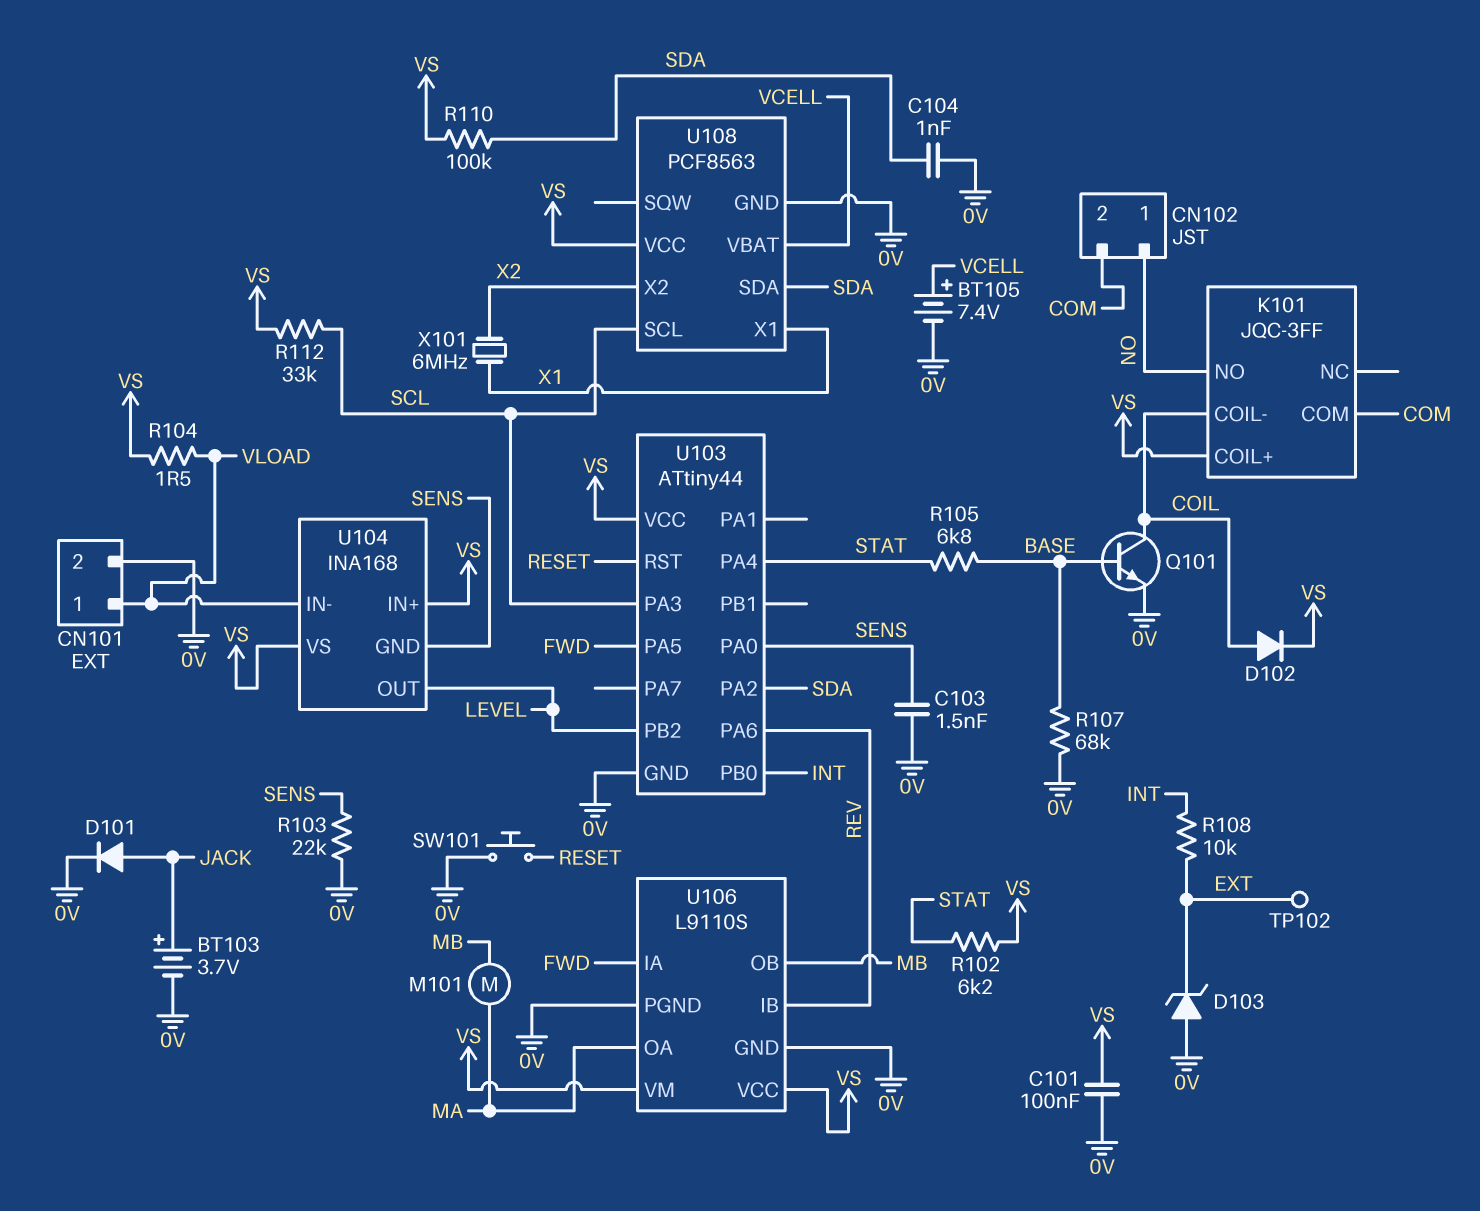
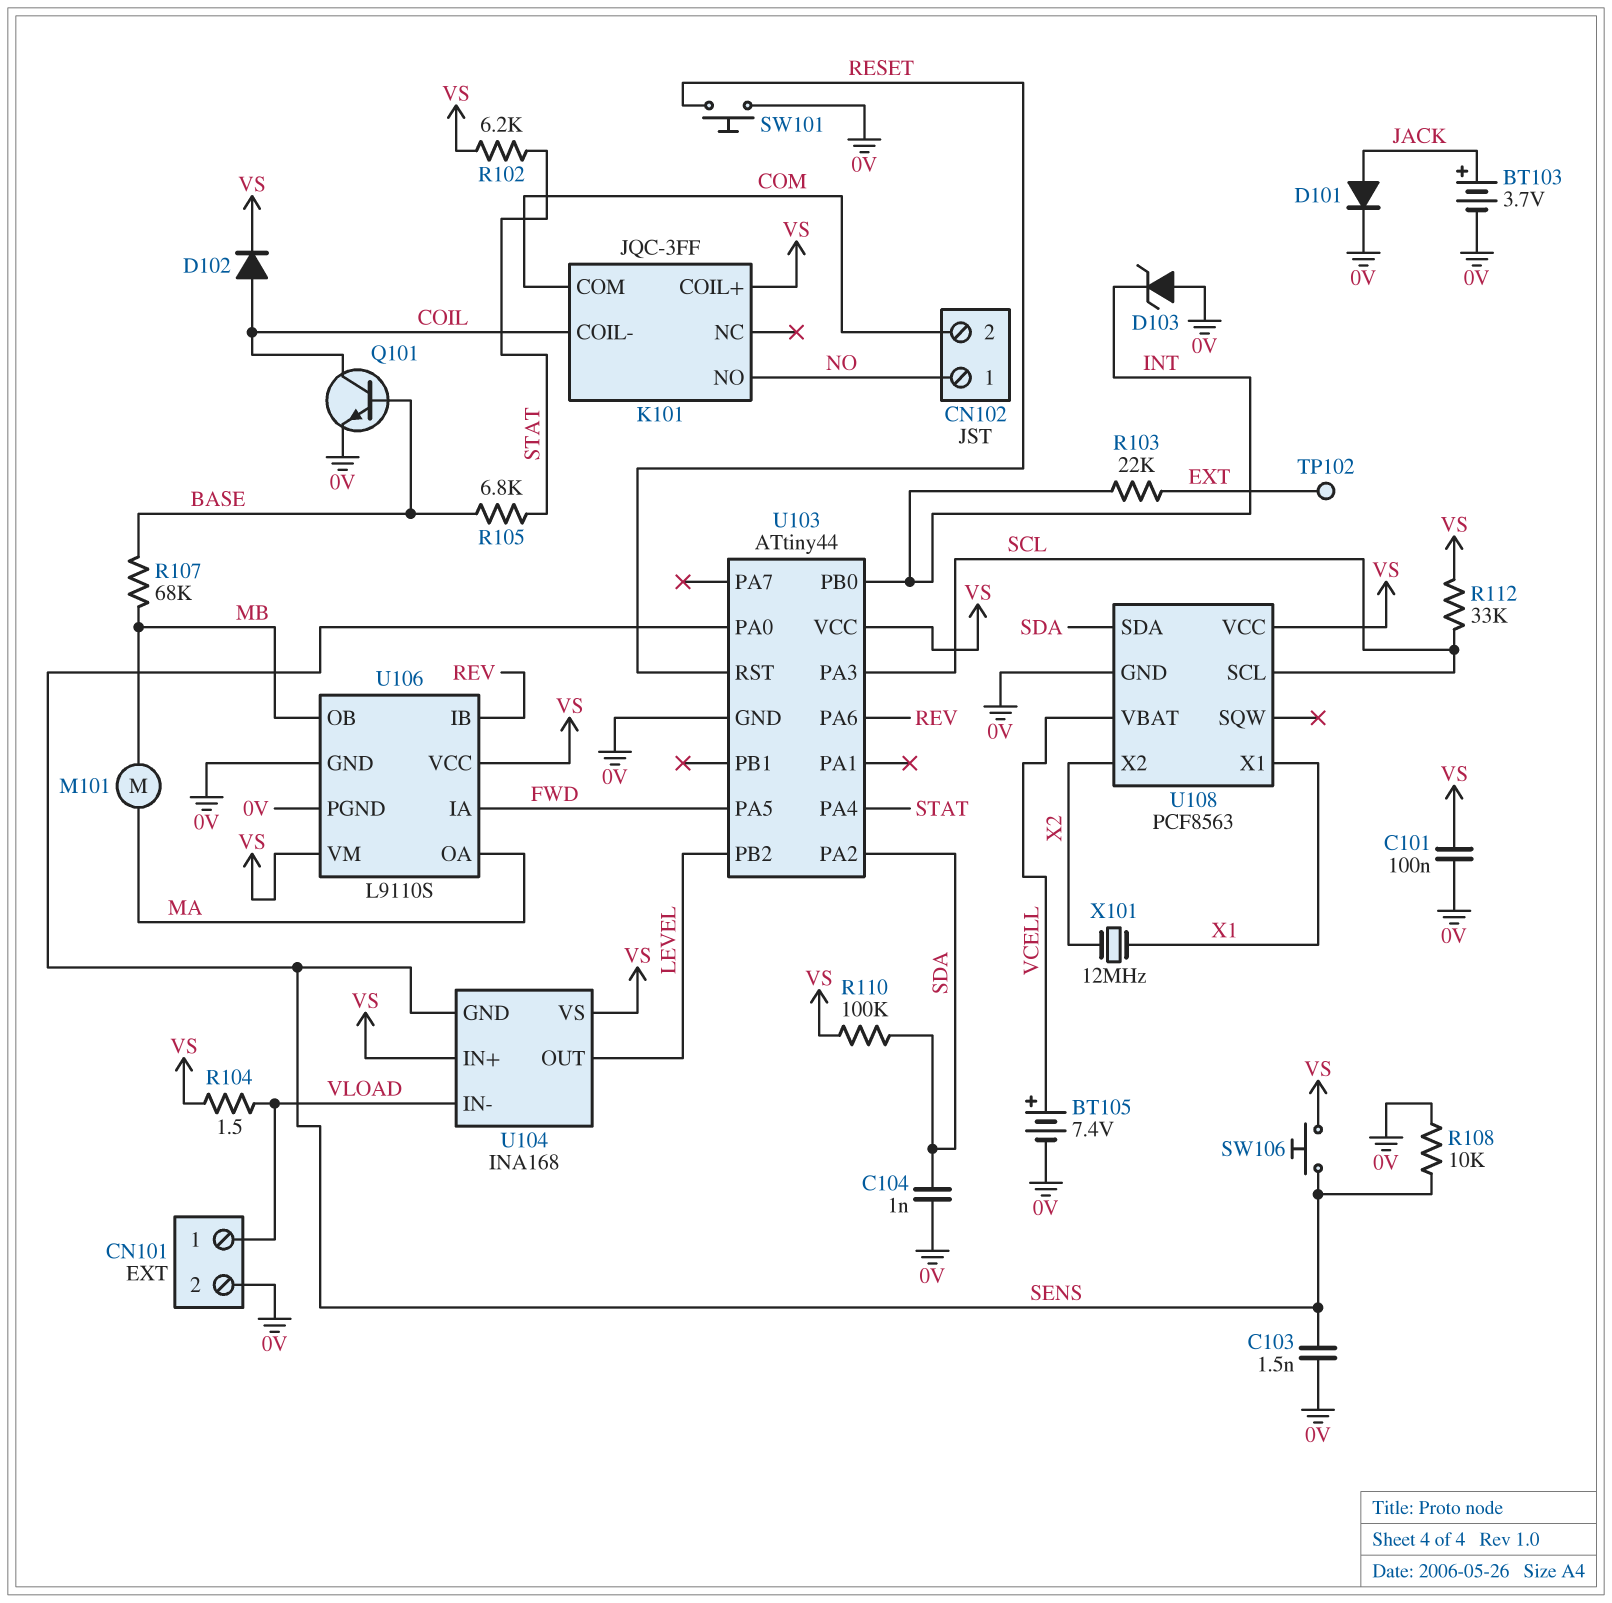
D103: zener (A 0V, K EXT) -> zener (A 0V, K INT)
R103: 22k (0V, SENS) -> 22k (EXT, INT)
R107: 68k (0V, BASE) -> 68k (BASE, MB)
R108: 10k (EXT, INT) -> 10k (0V, SENS)
SW106: none -> button (SENS, VS)
X101: 6MHz (X1, X2) -> 12MHz (X1, X2)

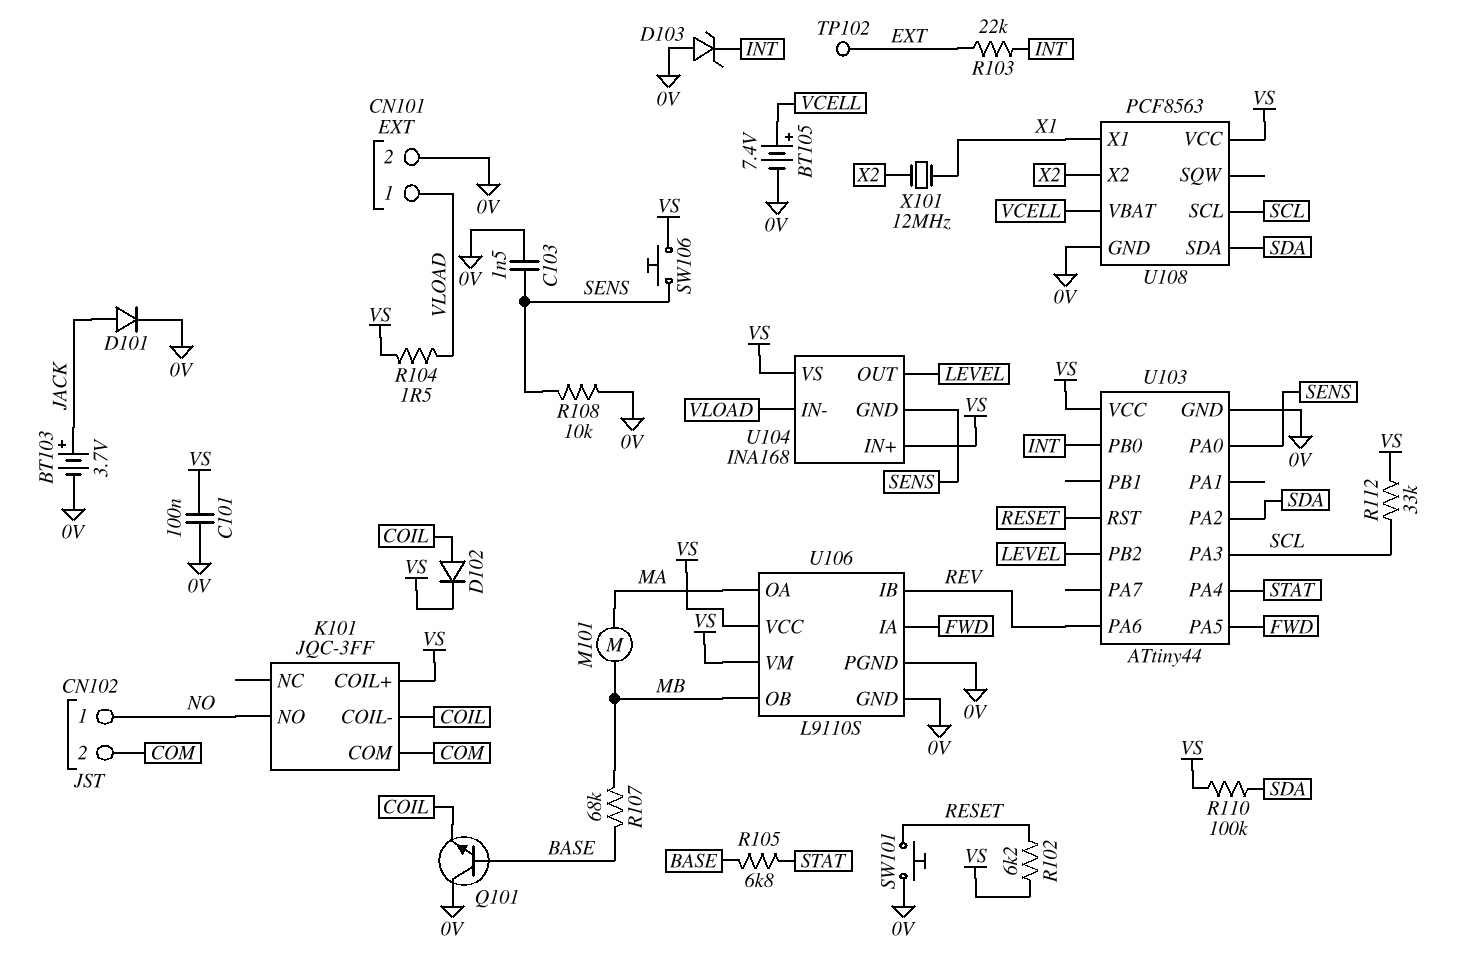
C104: 1nF (0V, SDA) -> none
Q101: NPN (B BASE, C COIL, E 0V) -> NPN (B BASE, C 0V, E COIL)
R102: 6.2k (STAT, VS) -> 6.2k (RESET, VS)

